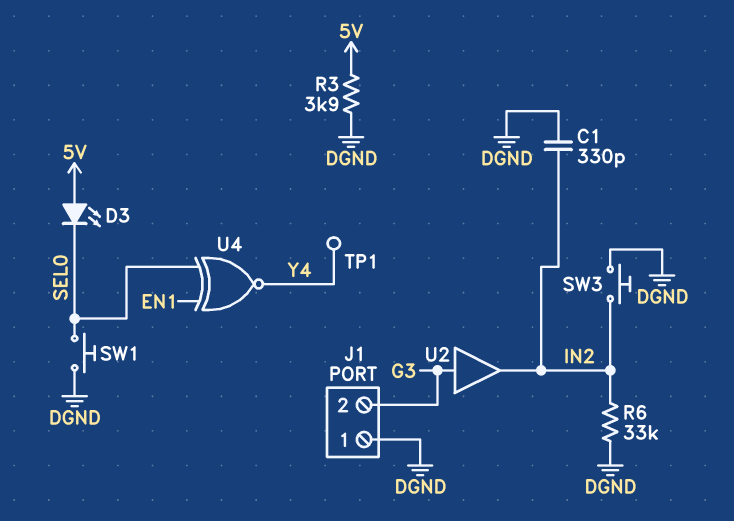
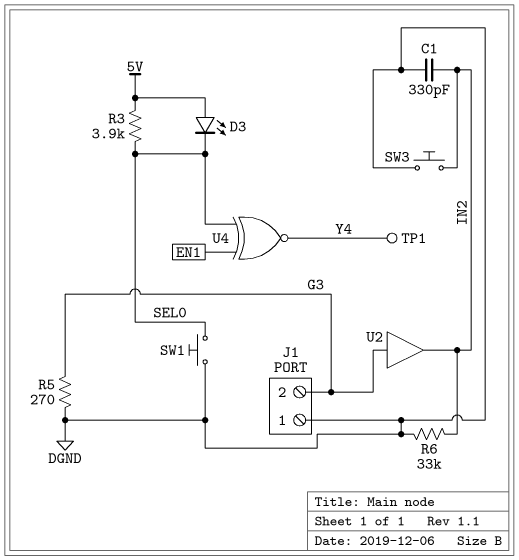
R3: 3.9k (5V, DGND) -> 3.9k (5V, SEL0)
R5: none -> 270 (DGND, G3)

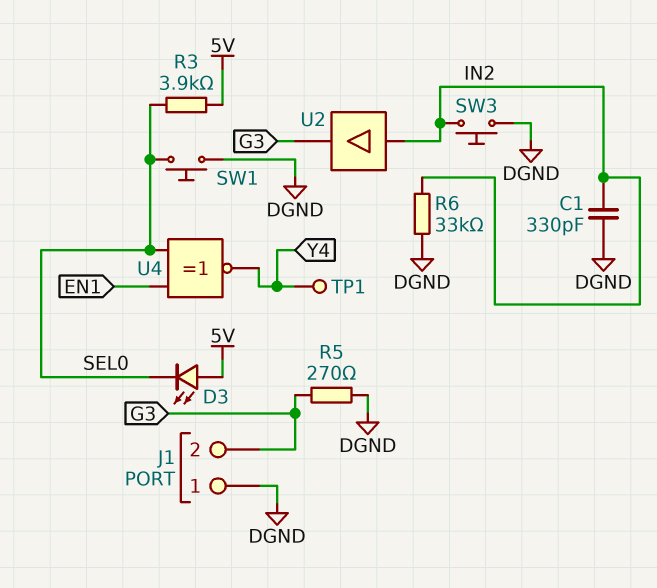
U2: buffer (in G3, out IN2) -> buffer (in IN2, out G3)

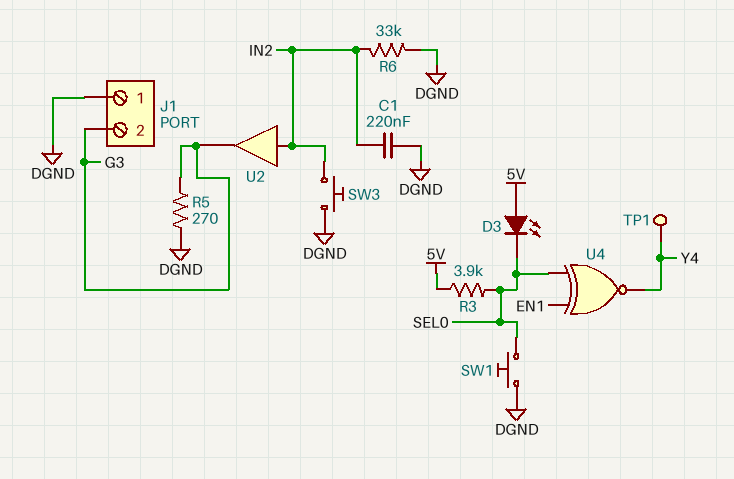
C1: 330pF (DGND, IN2) -> 220nF (DGND, IN2)

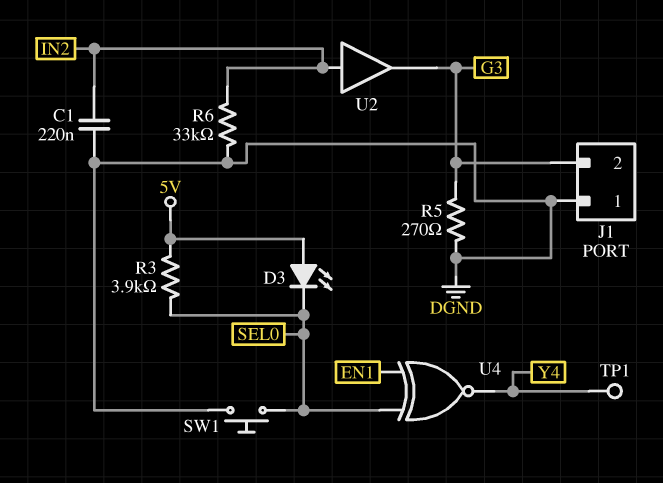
SW3: button (DGND, IN2) -> none

